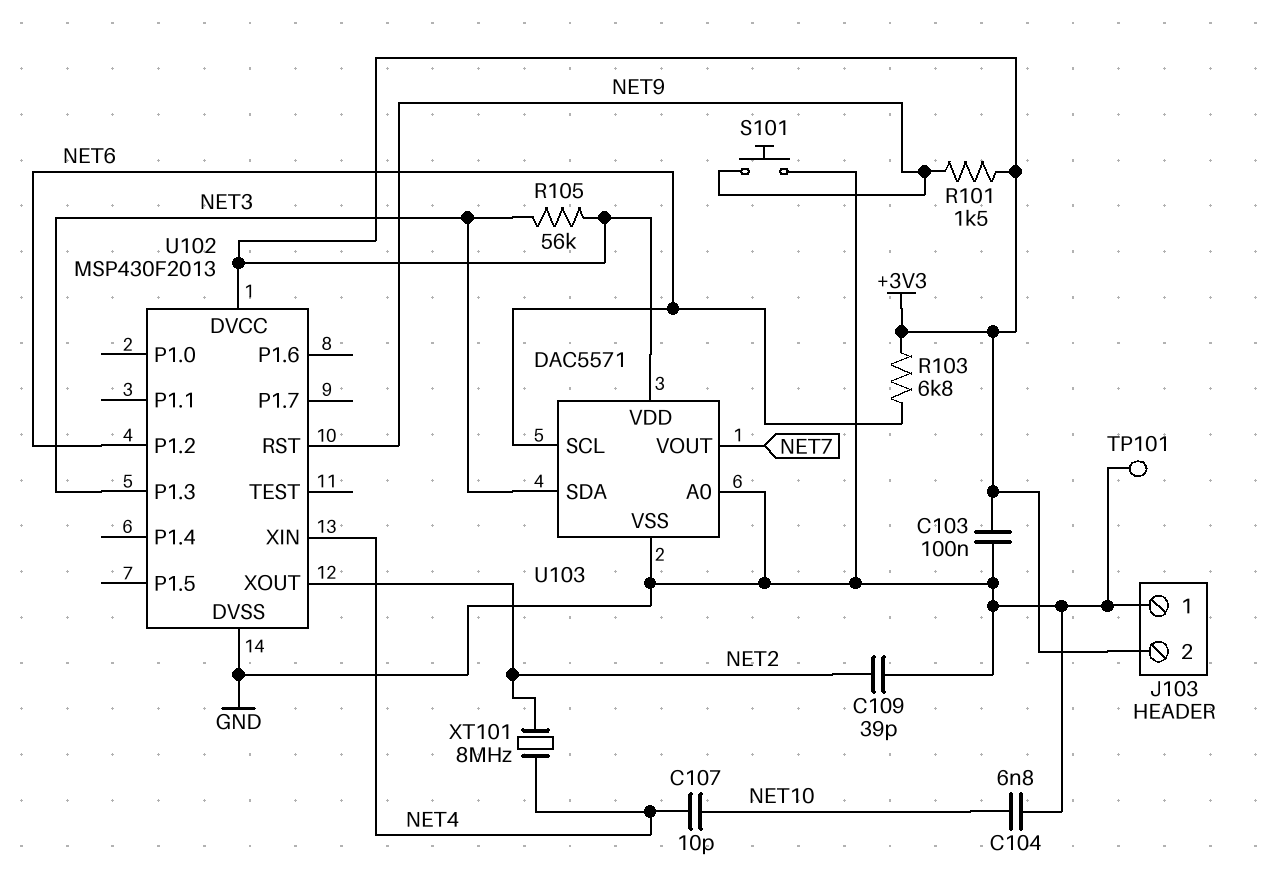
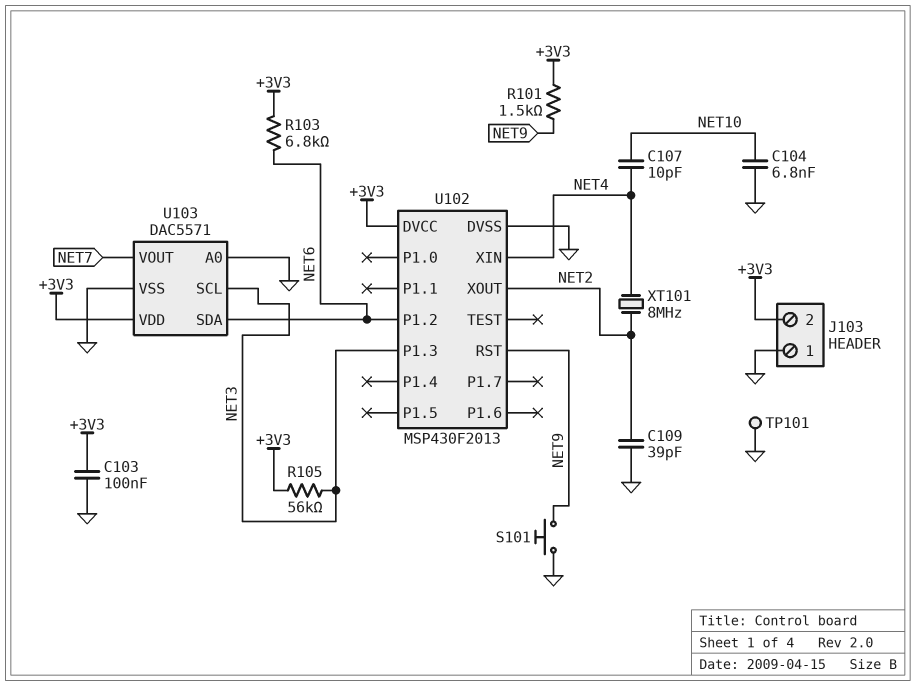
U103 pin SCL: NET6 -> NET3
U103 pin SDA: NET3 -> NET6

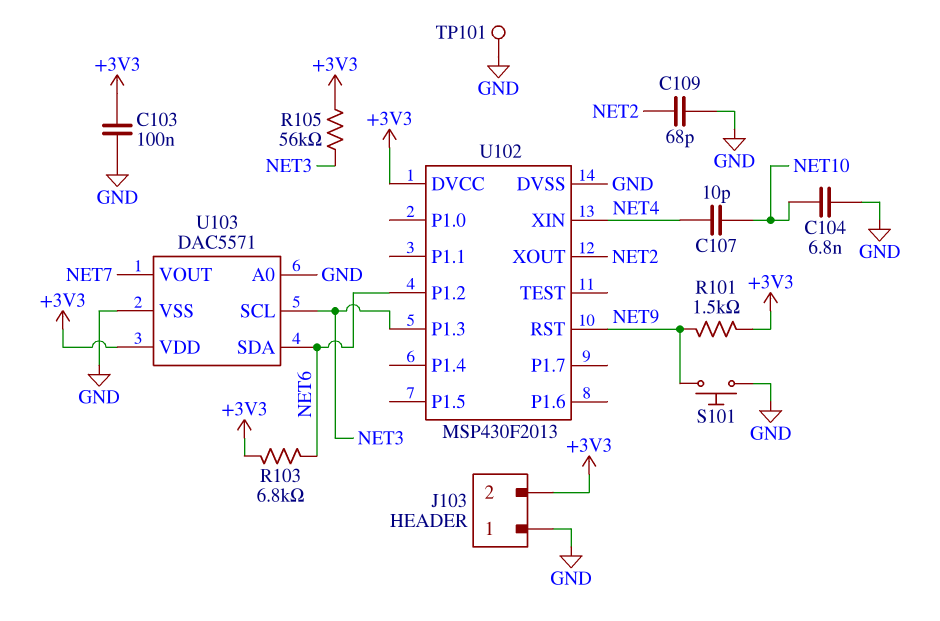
C109: 39pF (GND, NET2) -> 68pF (GND, NET2)
XT101: 8MHz (NET2, NET4) -> none

